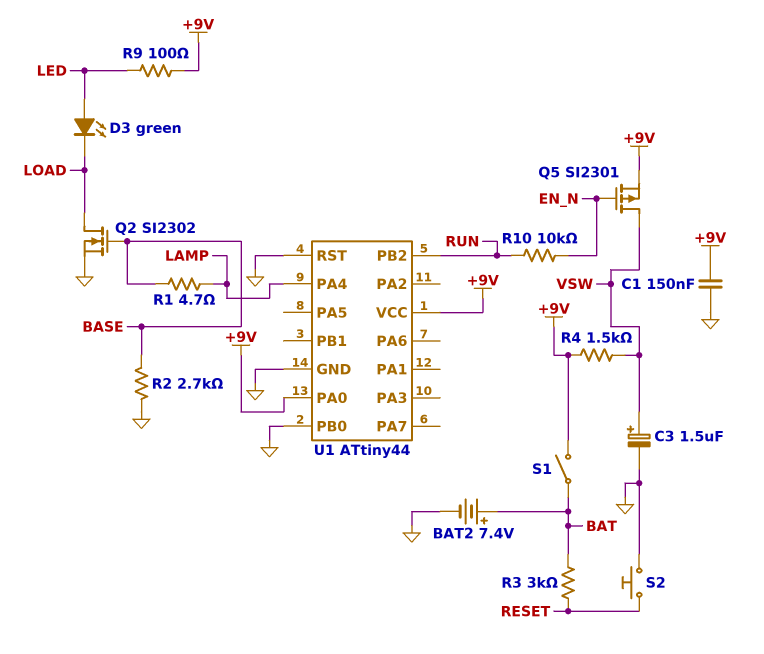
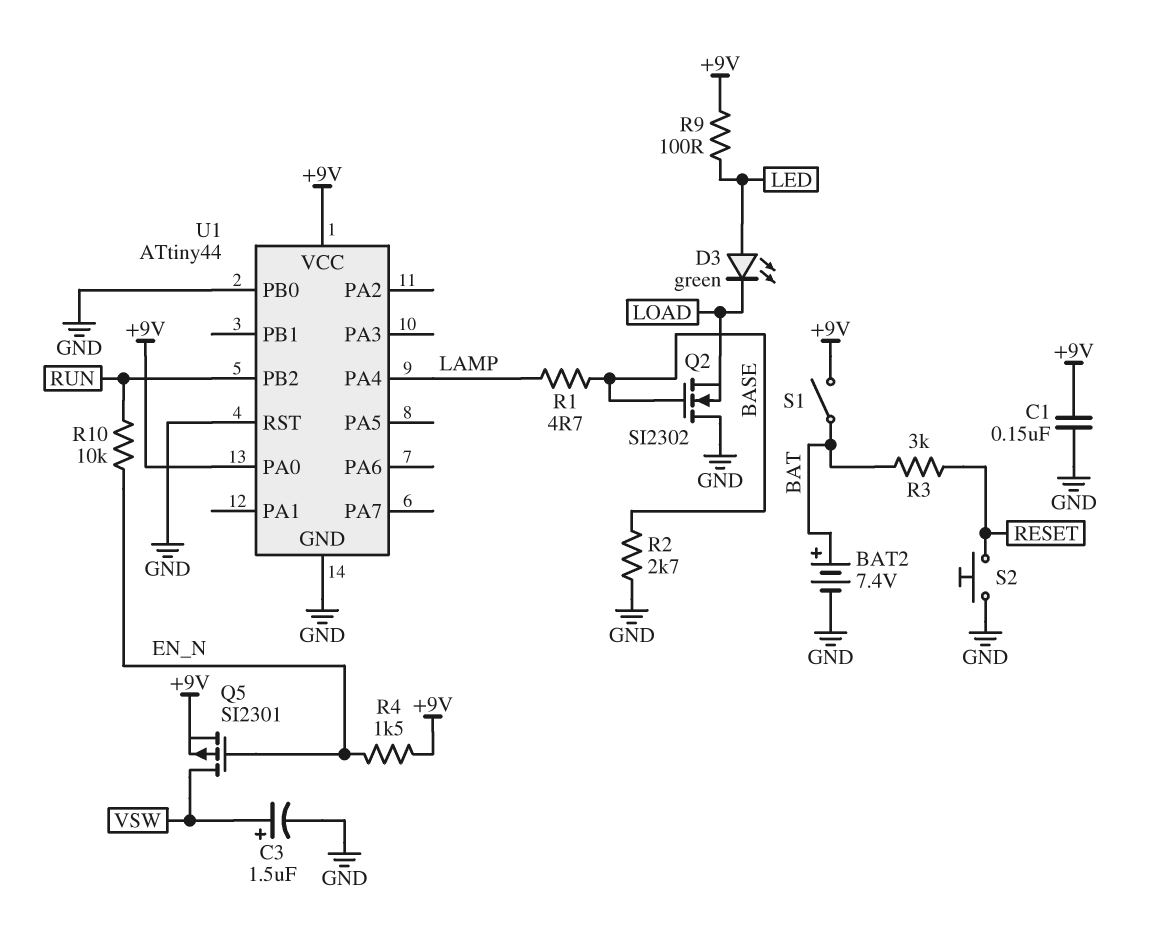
Q2: NMOS SI2302 (G BASE, D LOAD, S GND) -> NMOS SI2302 (G BASE, D GND, S LOAD)
R4: 1.5k (+9V, VSW) -> 1.5k (+9V, EN_N)

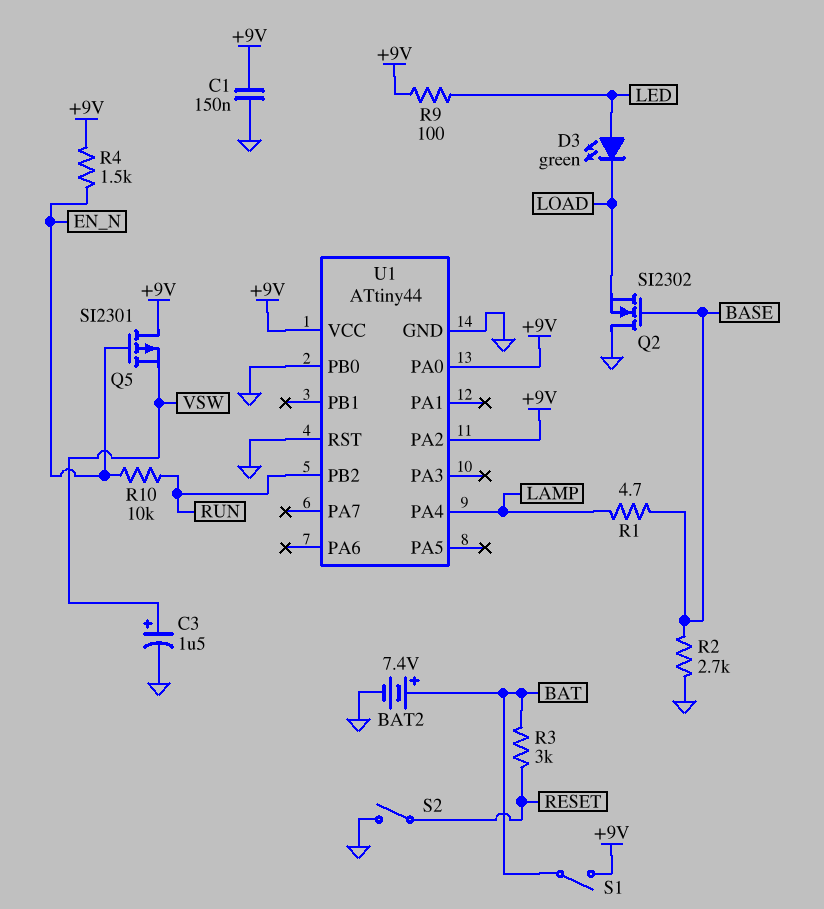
Q5: PMOS SI2301 (G EN_N, D VSW, S +9V) -> PMOS SI2301 (G EN_N, D +9V, S VSW)
S2: button (GND, RESET) -> switch (GND, RESET)
U1 pin PA2: none -> +9V

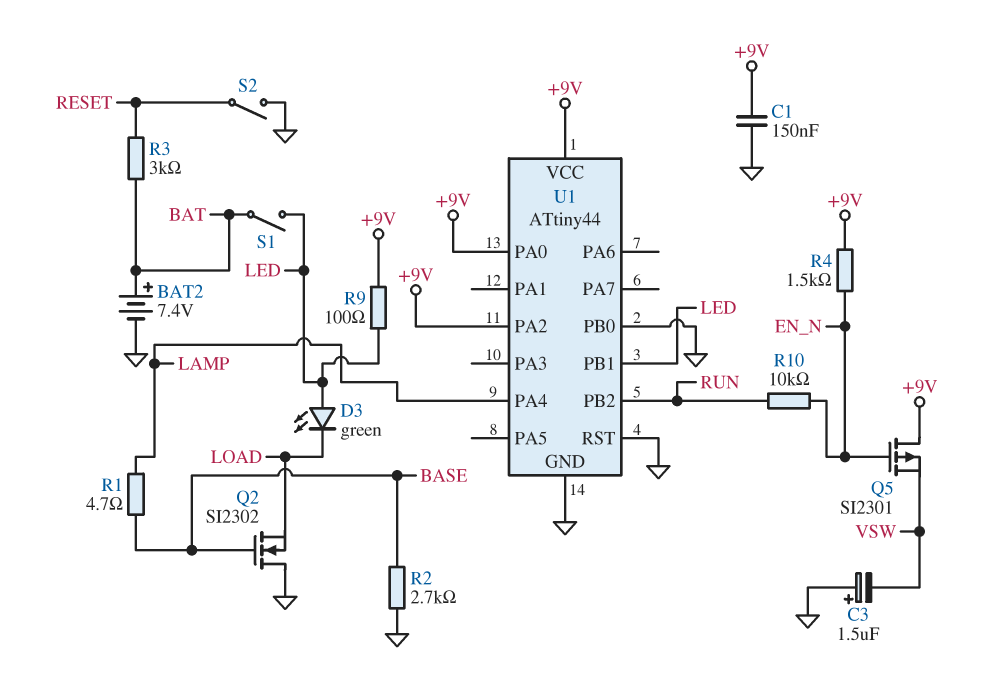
C3: 1.5uF (plus VSW, minus GND) -> 1.5uF (plus GND, minus VSW)
S1: switch (+9V, BAT) -> switch (BAT, LED)
U1 pin PB1: none -> LED

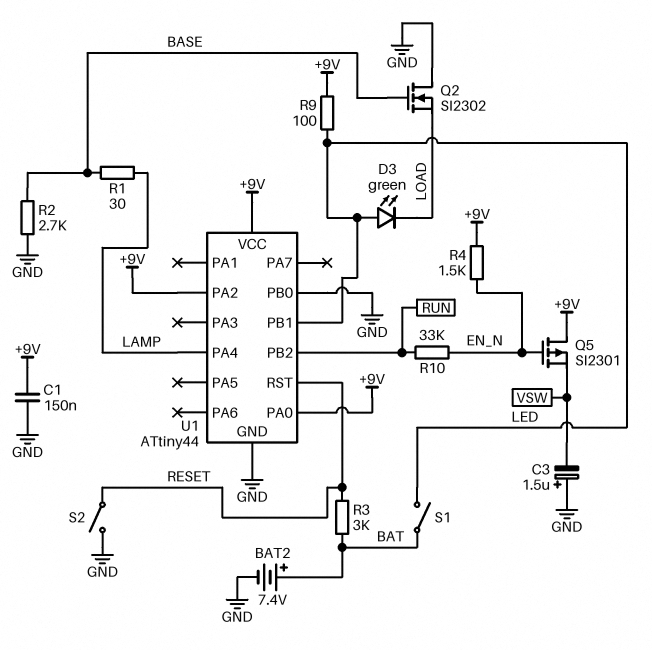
R1: 4.7 (BASE, LAMP) -> 30 (BASE, LAMP)
R10: 10k (EN_N, RUN) -> 33k (EN_N, RUN)
U1 pin RST: GND -> RESET

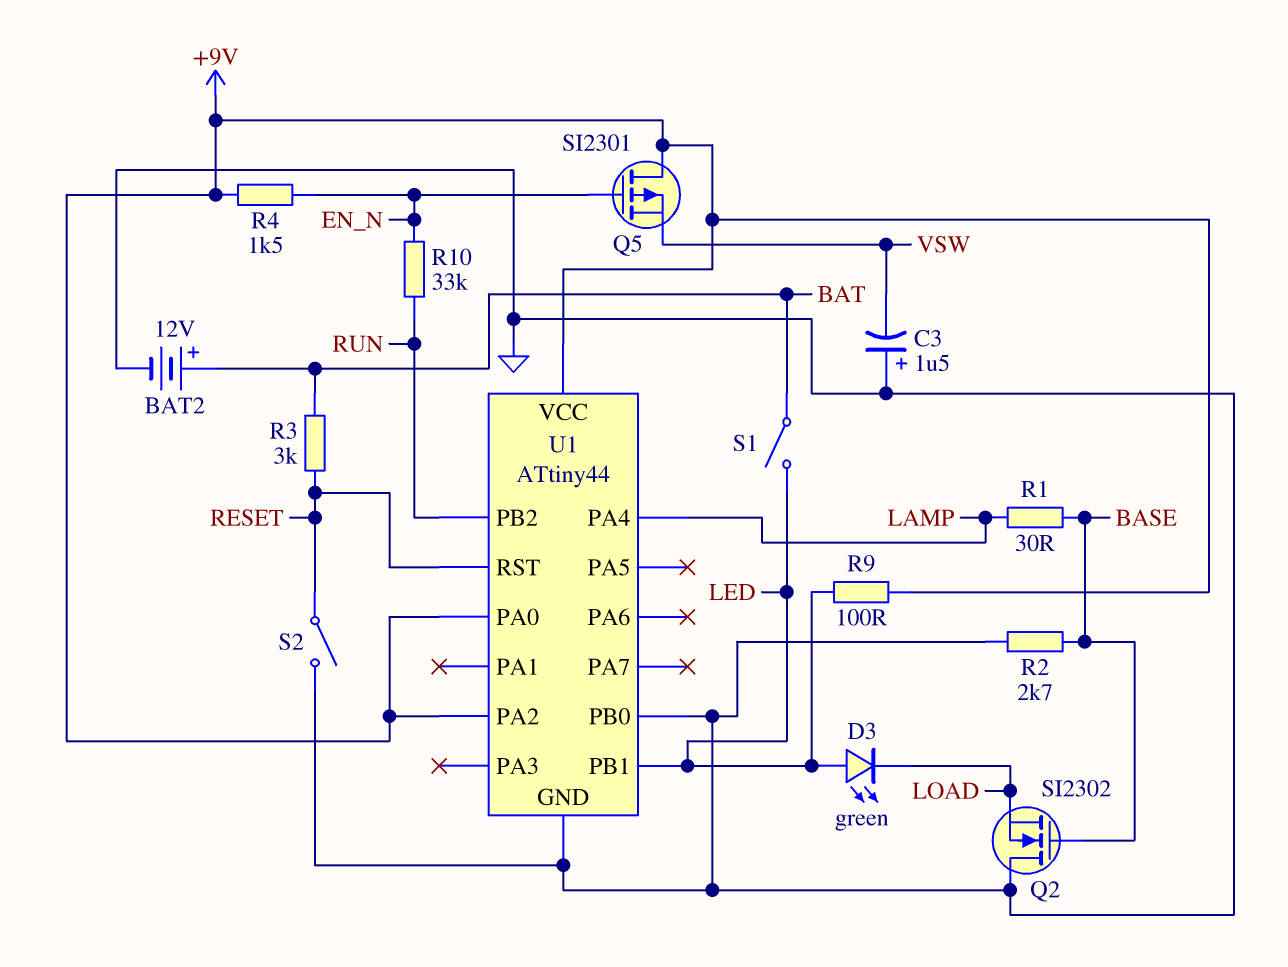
BAT2: 7.4V (plus BAT, minus GND) -> 12V (plus BAT, minus GND)
C1: 150nF (+9V, GND) -> none

